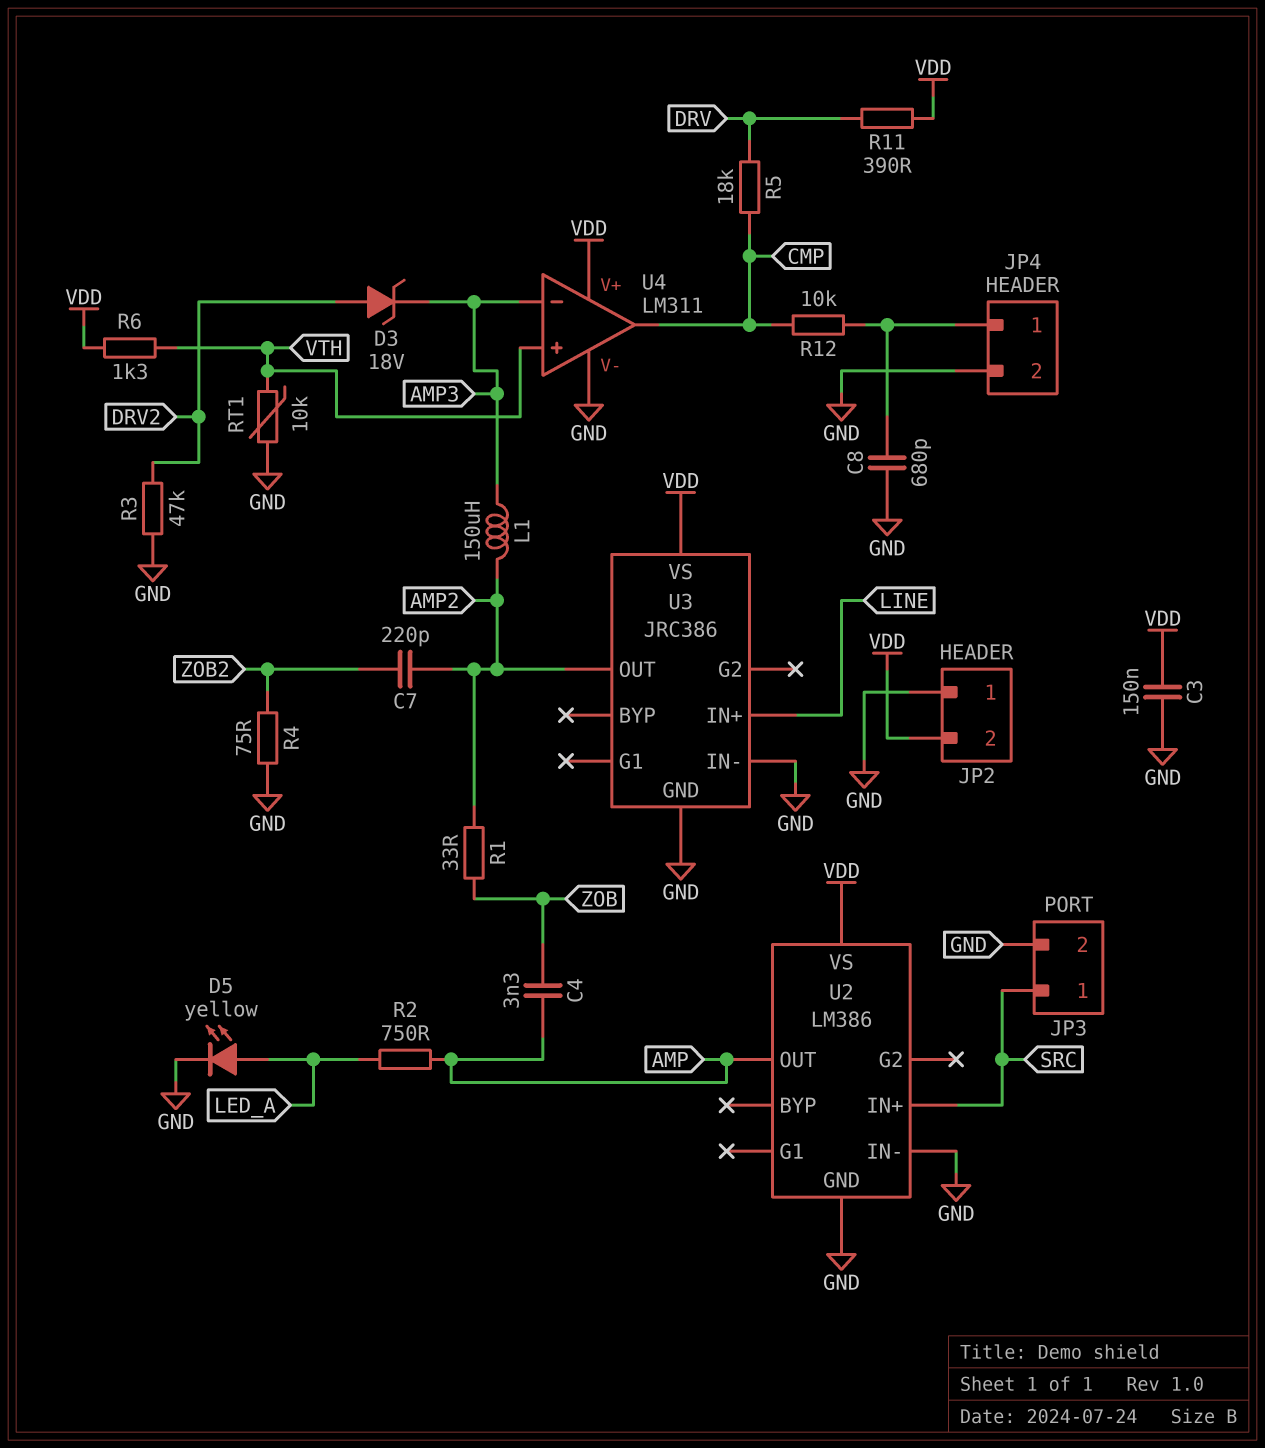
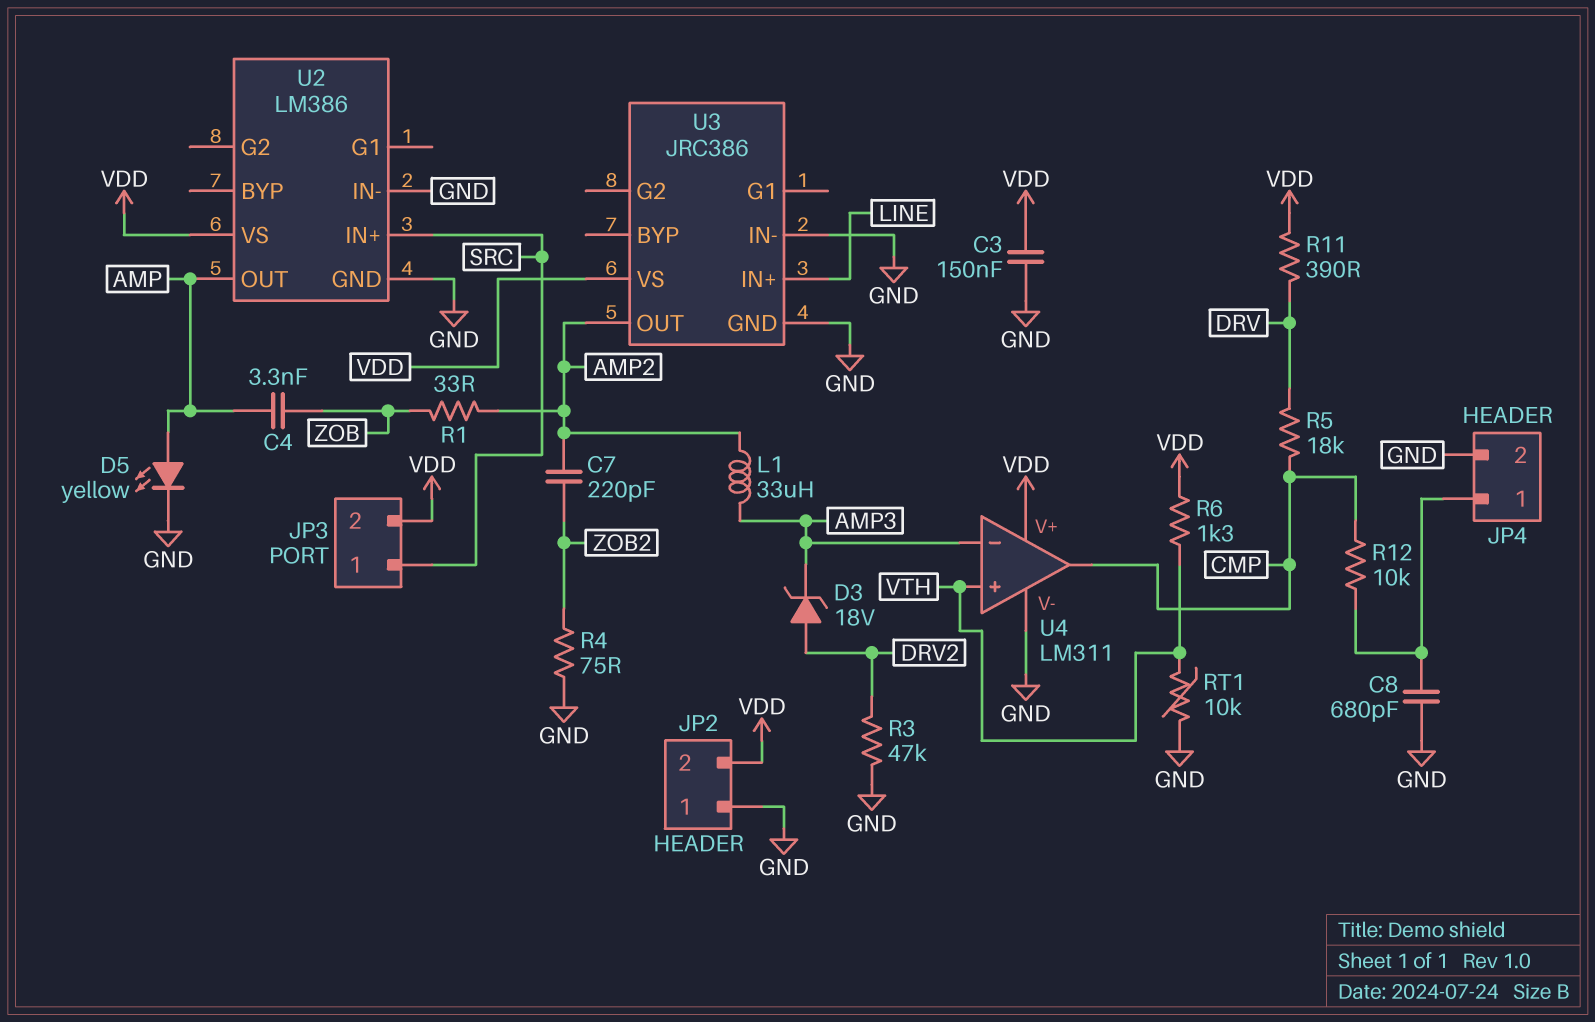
D5: LED yellow (A LED_A, K GND) -> LED yellow (A AMP, K GND)
JP3 pin 2: GND -> VDD
L1: 150uH (AMP2, AMP3) -> 33uH (AMP2, AMP3)
R2: 750 (AMP, LED_A) -> none

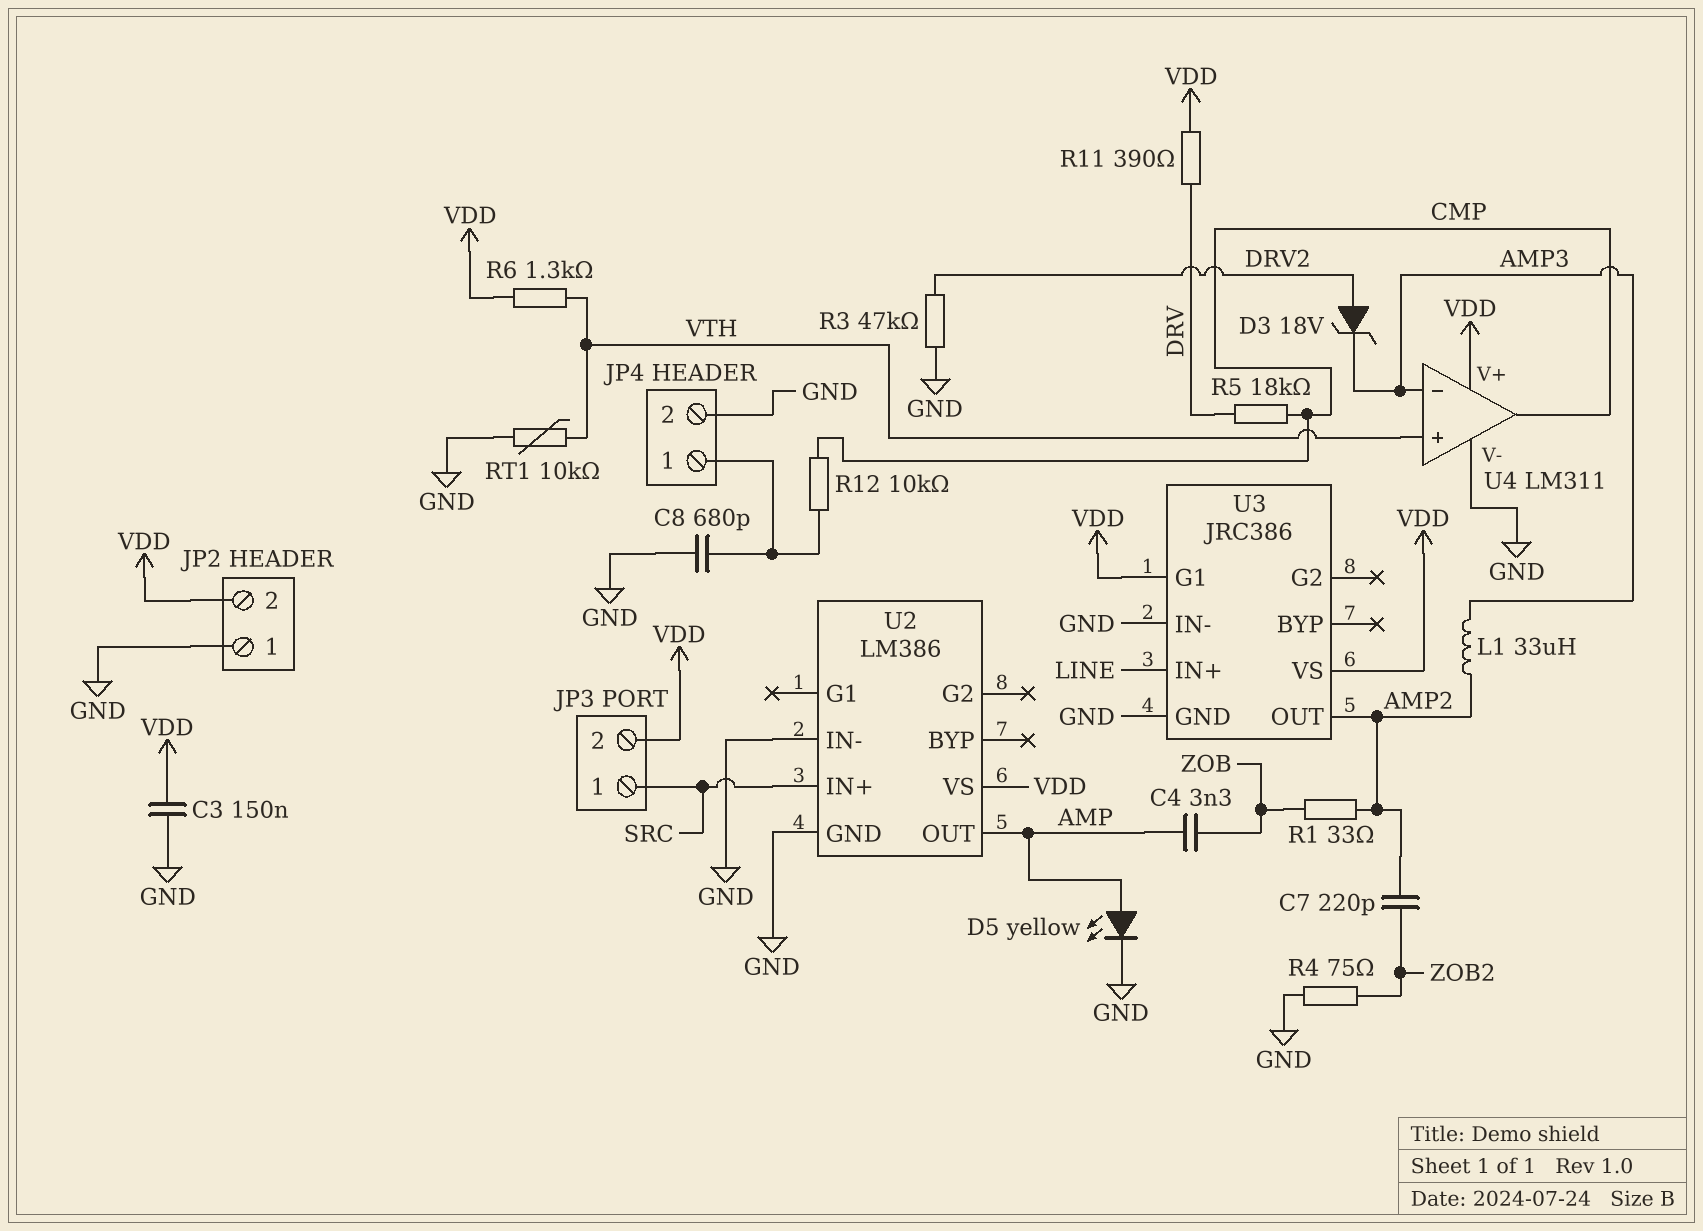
U3 pin G1: none -> VDD

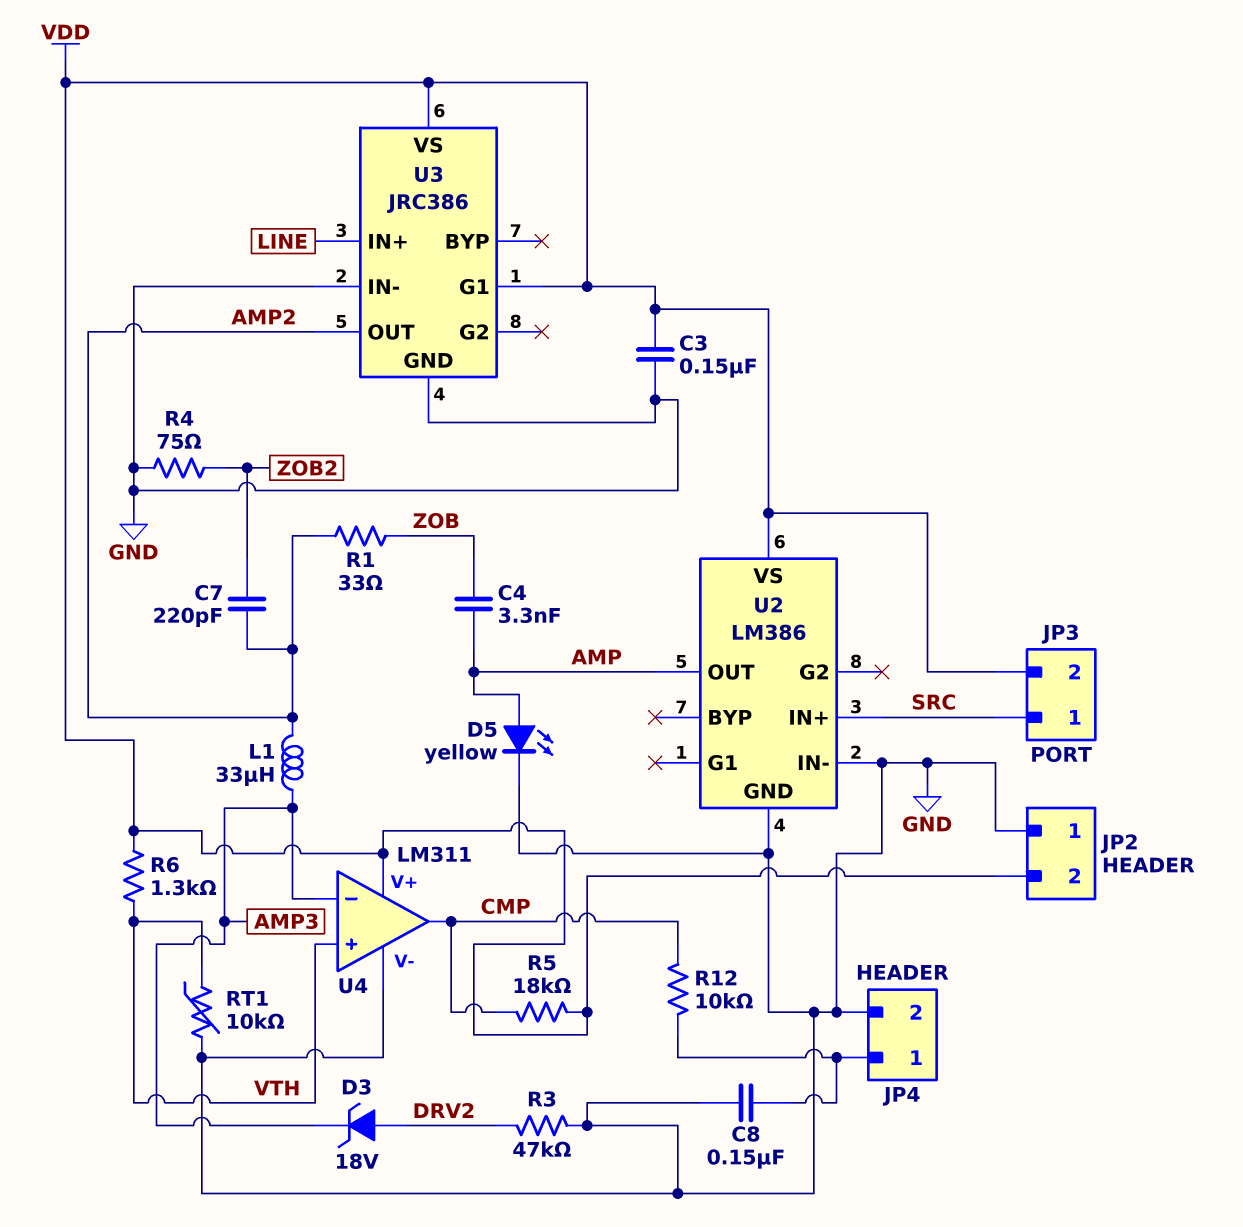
C8: 680pF (GND, JP4/1) -> 150nF (GND, JP4/1)
R5: 18k (CMP, DRV) -> 18k (CMP, VDD)
R11: 390 (DRV, VDD) -> none

